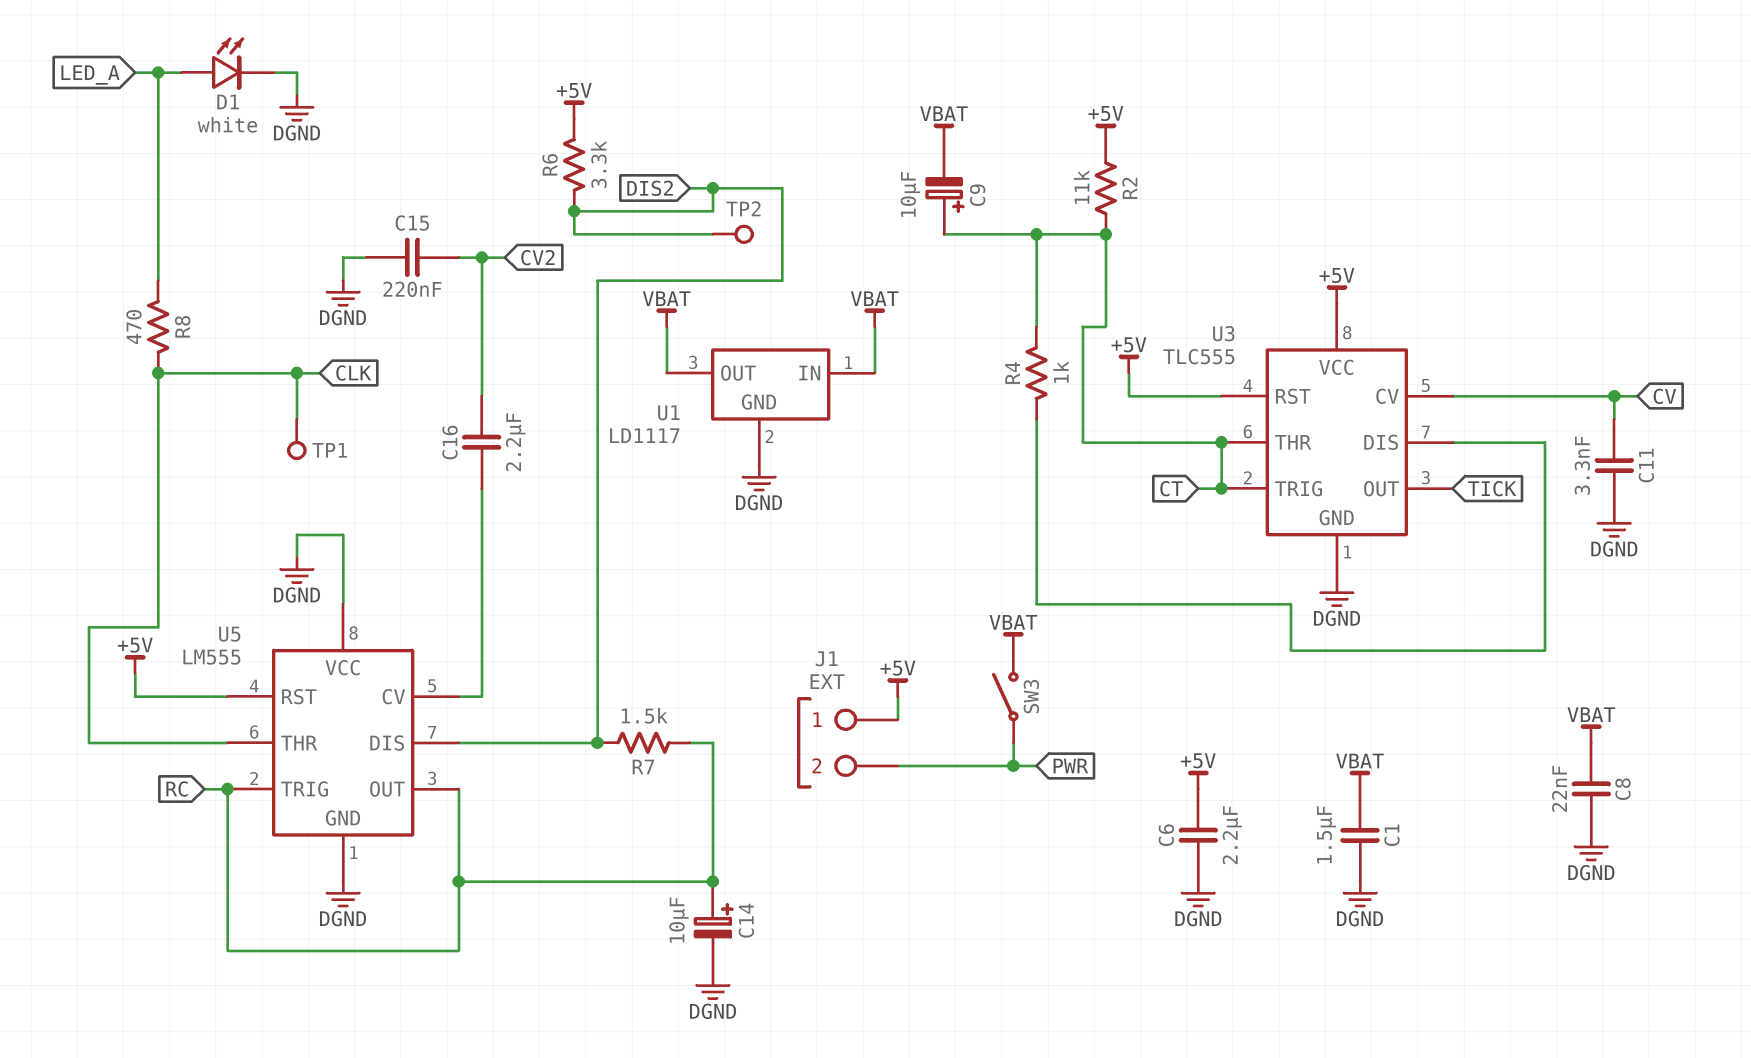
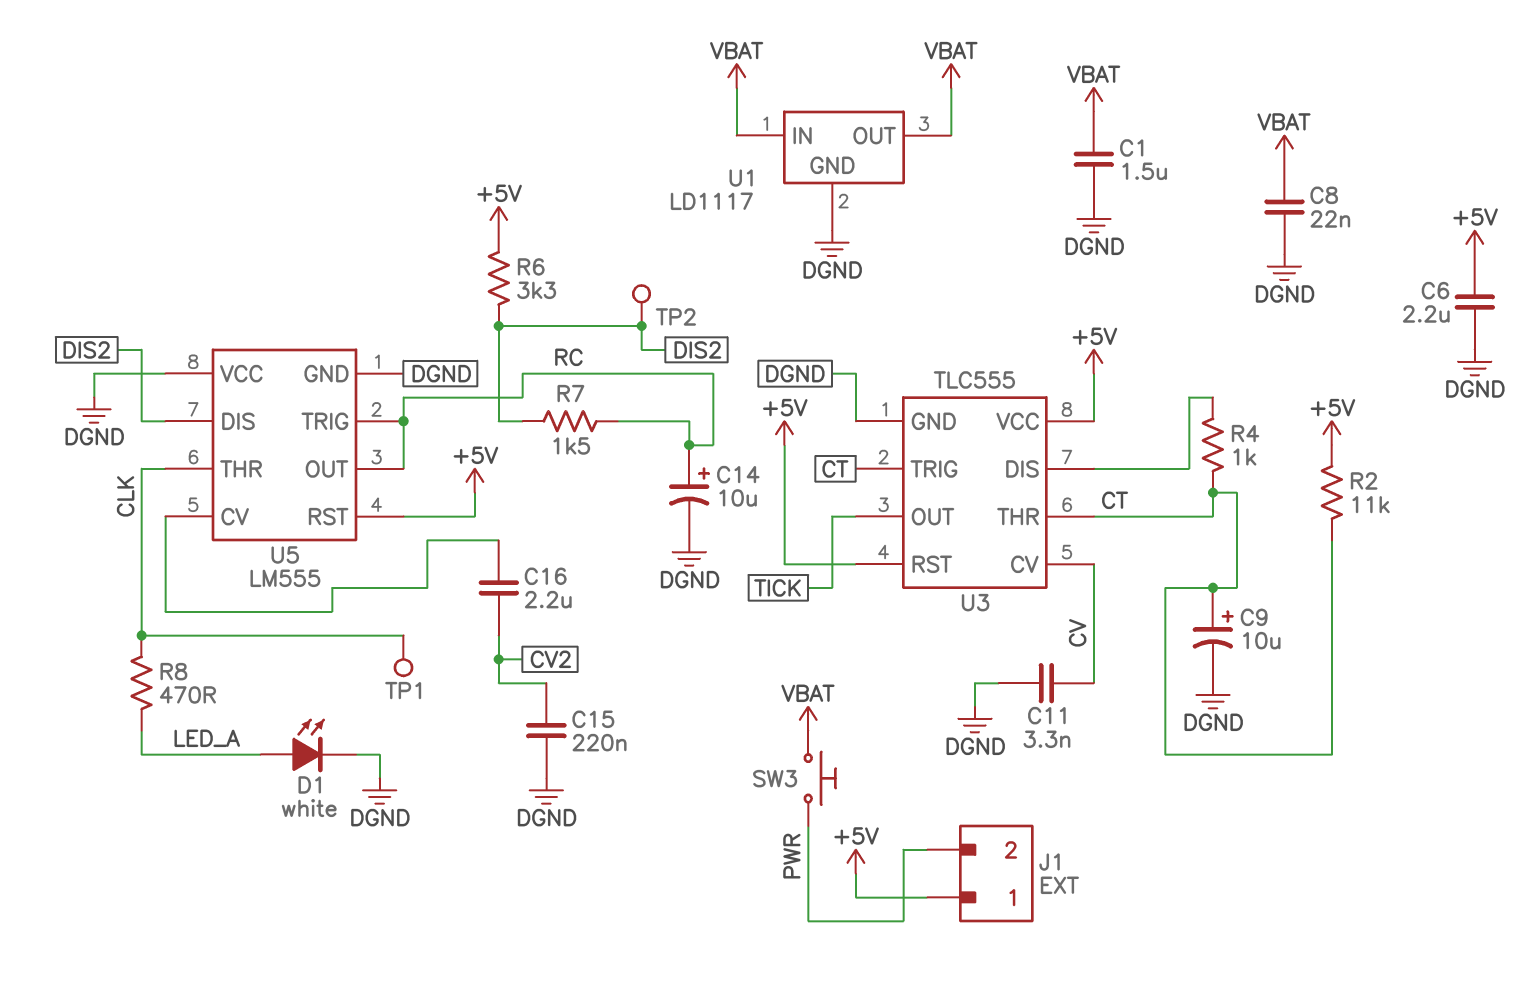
C9: 10uF (plus CT, minus VBAT) -> 10uF (plus CT, minus DGND)
SW3: switch (PWR, VBAT) -> button (PWR, VBAT)

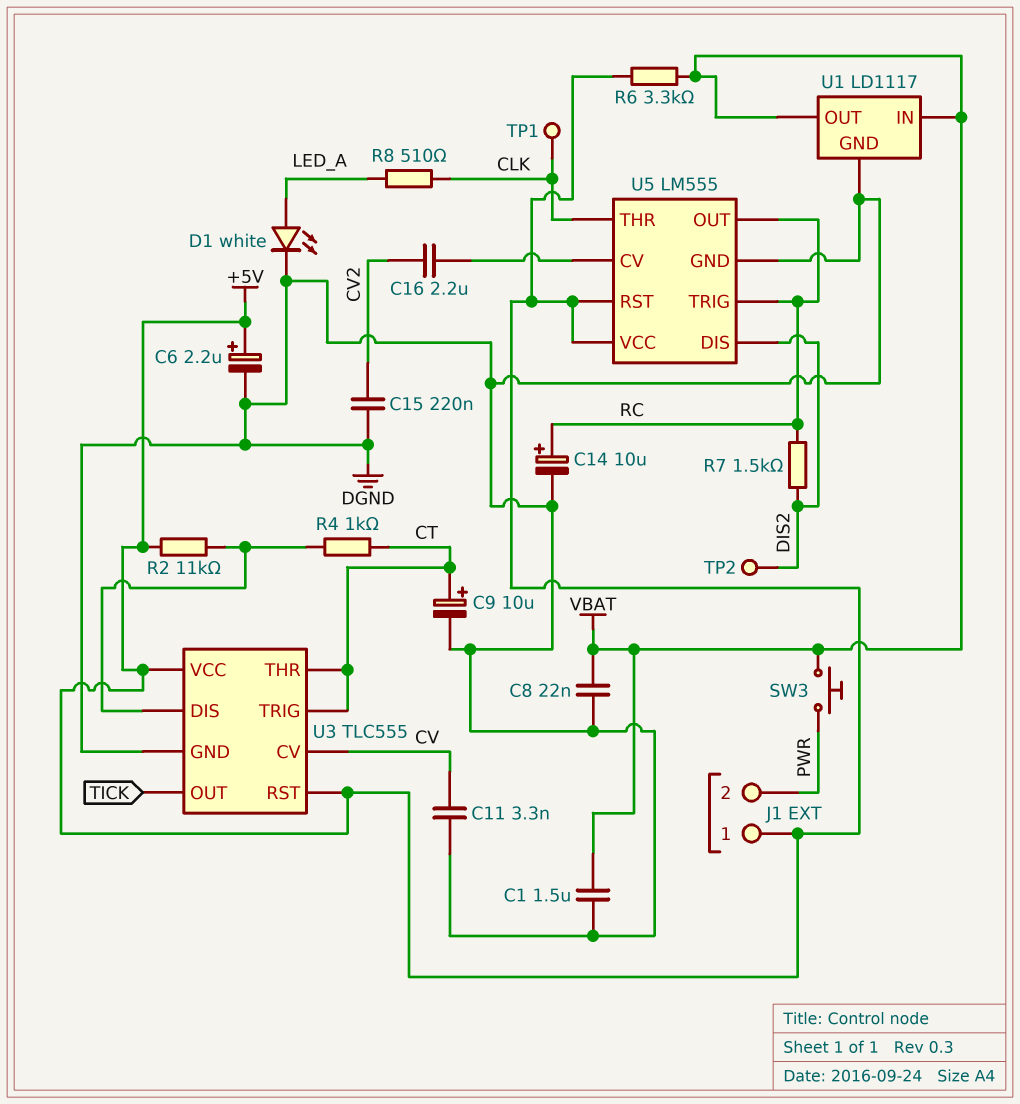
C6: 2.2uF (+5V, DGND) -> 2.2uF (plus +5V, minus DGND)
R2: 11k (+5V, CT) -> 11k (+5V, U3/DIS)
R6: 3.3k (+5V, DIS2) -> 3.3k (+5V, VBAT)
R8: 470 (CLK, LED_A) -> 510 (CLK, LED_A)
U5 pin VCC: DGND -> +5V

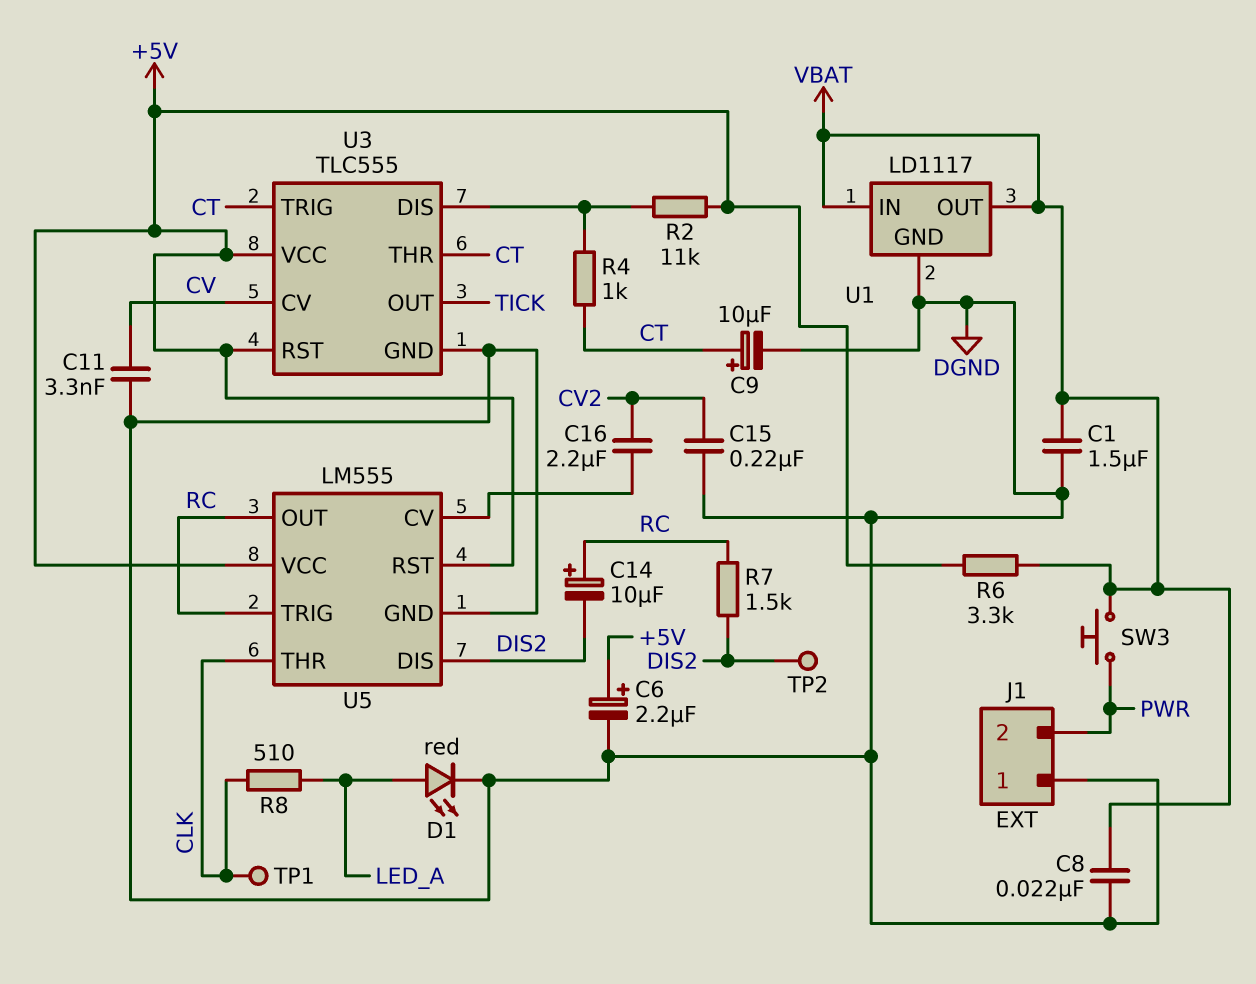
C14: 10uF (plus RC, minus DGND) -> 10uF (plus RC, minus DIS2)
D1: LED white (A LED_A, K DGND) -> LED red (A LED_A, K DGND)
J1 pin 1: +5V -> DGND

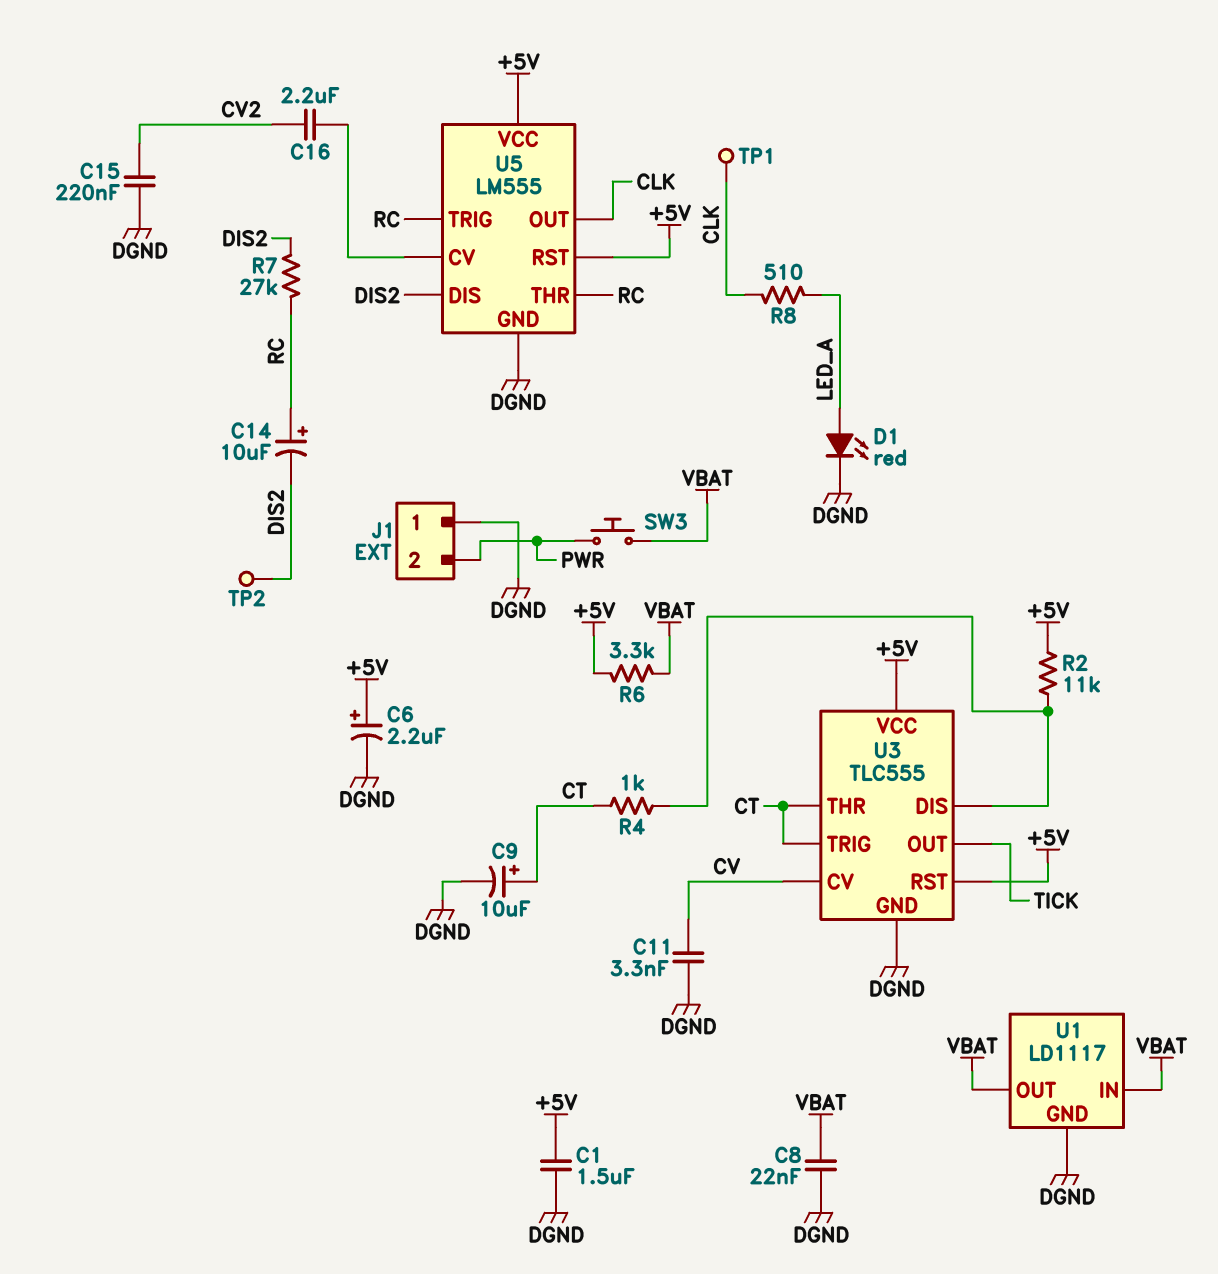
C1: 1.5uF (DGND, VBAT) -> 1.5uF (+5V, DGND)
R7: 1.5k (DIS2, RC) -> 27k (DIS2, RC)
U5 pin OUT: RC -> CLK
U5 pin THR: CLK -> RC

